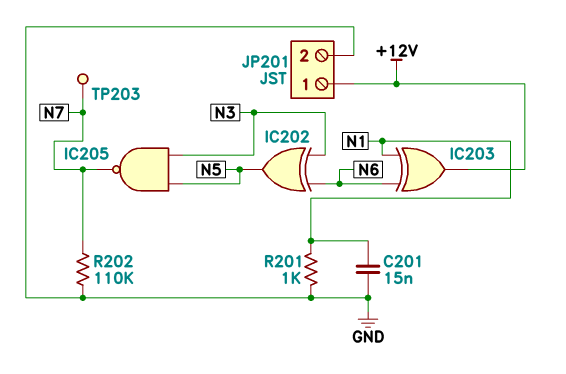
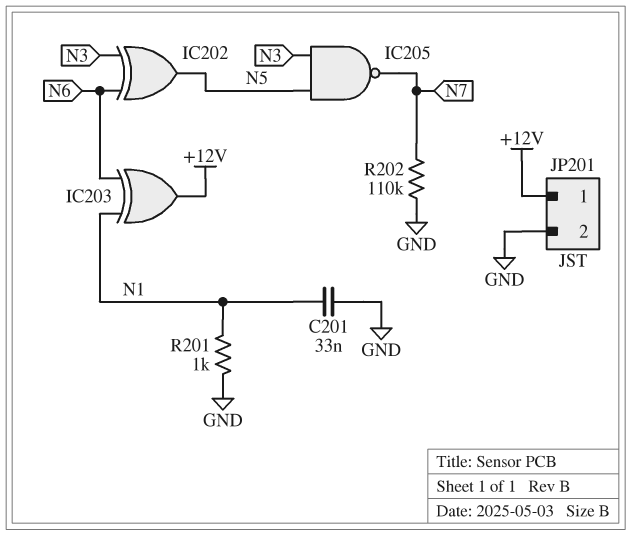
C201: 15nF (GND, N1) -> 33nF (GND, N1)
TP203: test point (N7) -> none

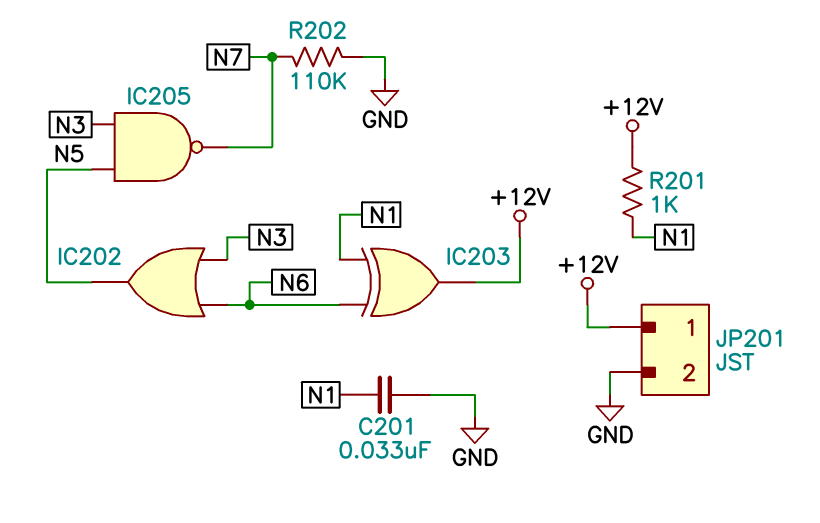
IC202: XOR (in N3, in N6, out N5) -> OR (in N3, in N6, out N5)
R201: 1k (GND, N1) -> 1k (+12V, N1)

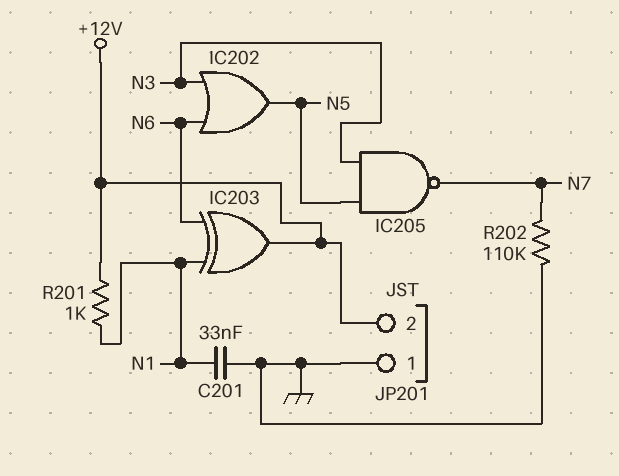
JP201 pin 1: +12V -> GND
JP201 pin 2: GND -> +12V

